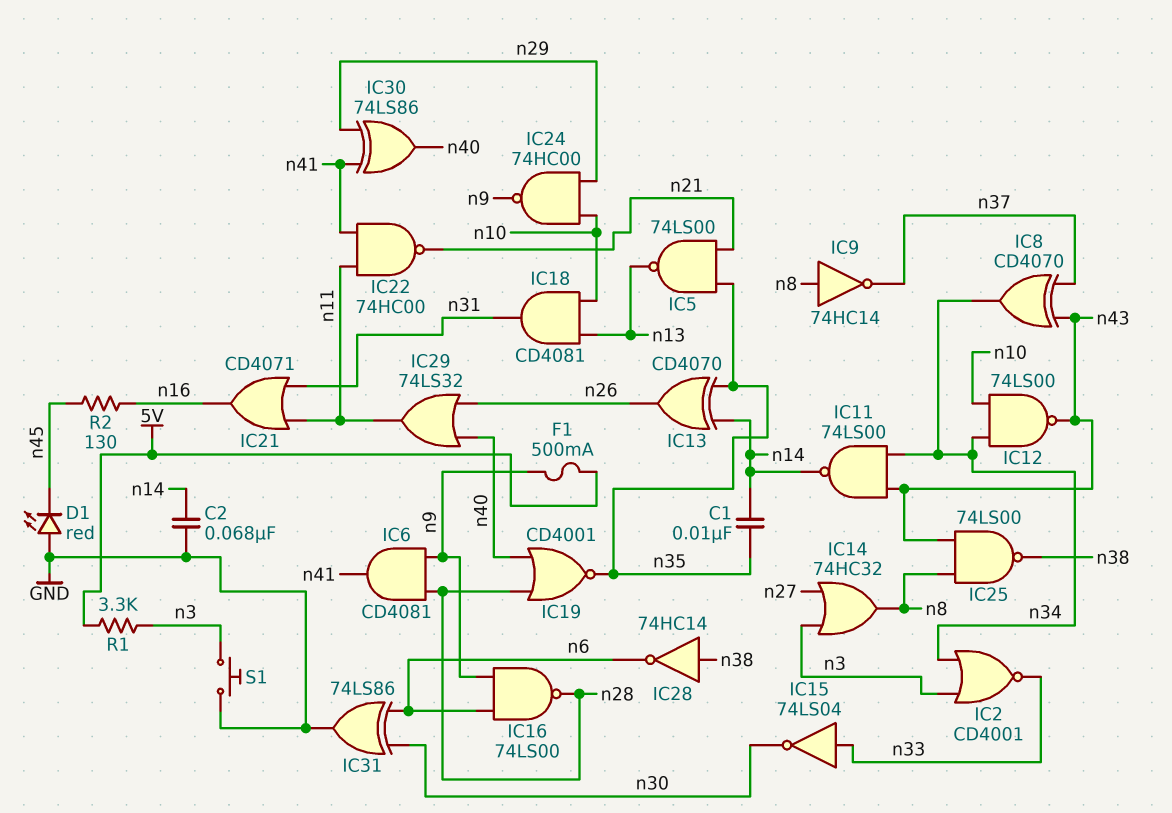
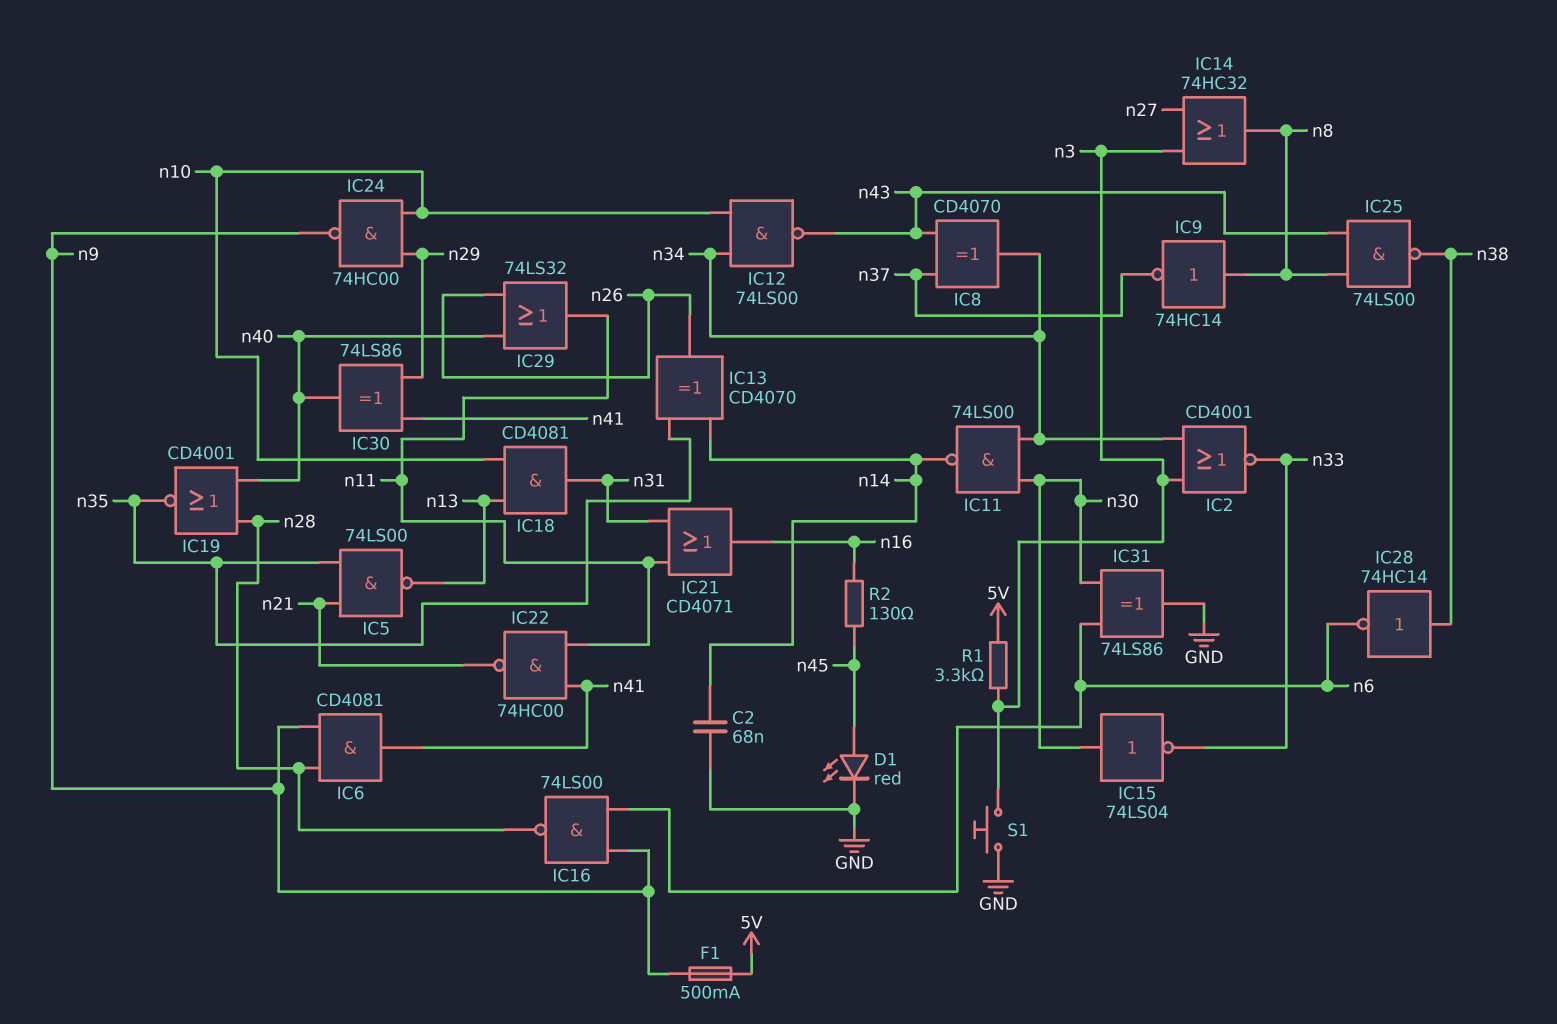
C1: 10nF (n14, n35) -> none
D1: LED red (A GND, K n45) -> LED red (A n45, K GND)
IC11: NAND 74LS00 (in n34, in n43, out n14) -> NAND 74LS00 (in n30, in n34, out n14)
IC15: NOT 74LS04 (in n33, out n30) -> NOT 74LS04 (in n30, out n33)

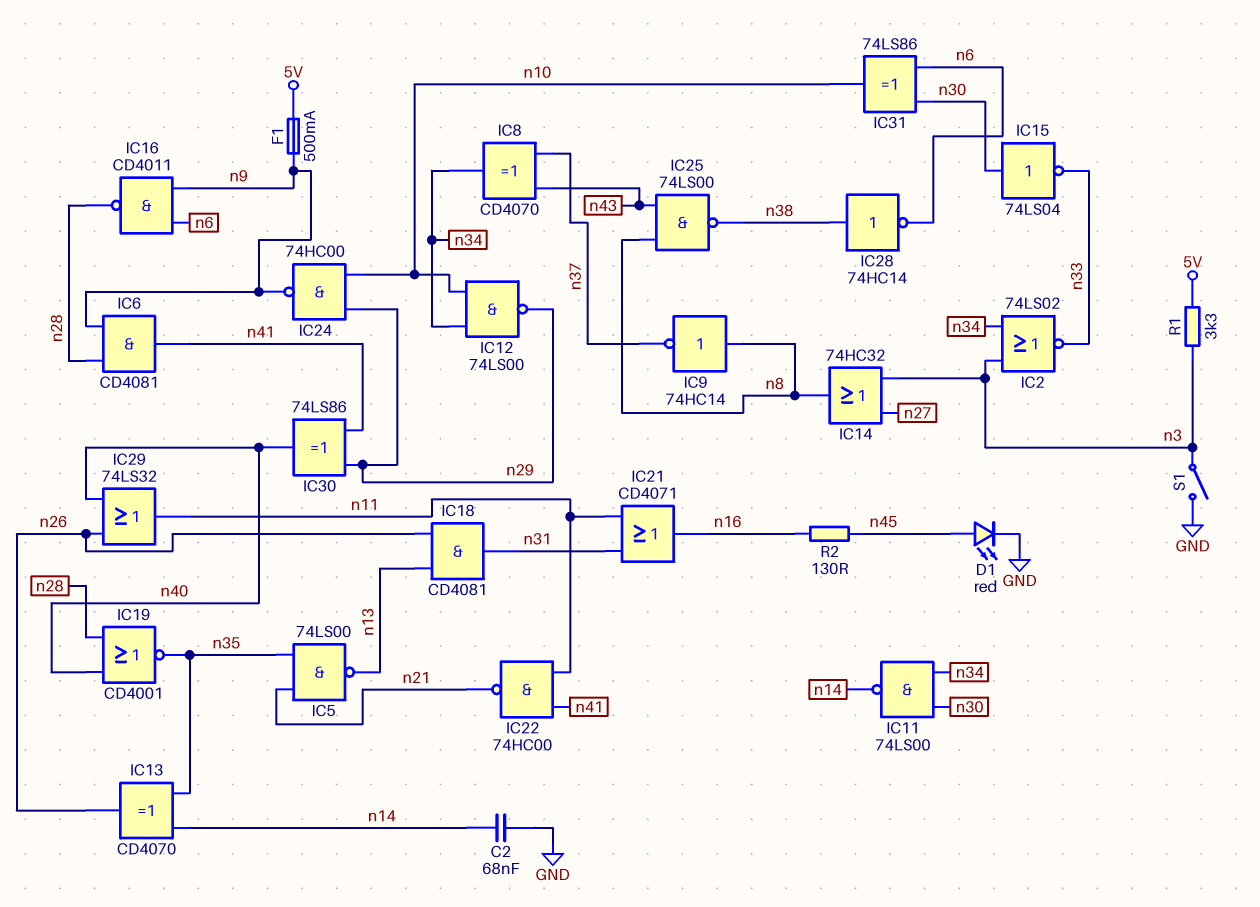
IC2: NOR CD4001 (in n3, in n34, out n33) -> NOR 74LS02 (in n3, in n34, out n33)
IC12: NAND 74LS00 (in n10, in n34, out n43) -> NAND 74LS00 (in n10, in n34, out n29)
IC16: NAND 74LS00 (in n6, in n9, out n28) -> NAND CD4011 (in n6, in n9, out n28)
IC18: AND CD4081 (in n10, in n13, out n31) -> AND CD4081 (in n13, in n26, out n31)
IC31: XOR 74LS86 (in n6, in n30, out GND) -> XOR 74LS86 (in n6, in n30, out n10)
S1: button (GND, n3) -> switch (GND, n3)

